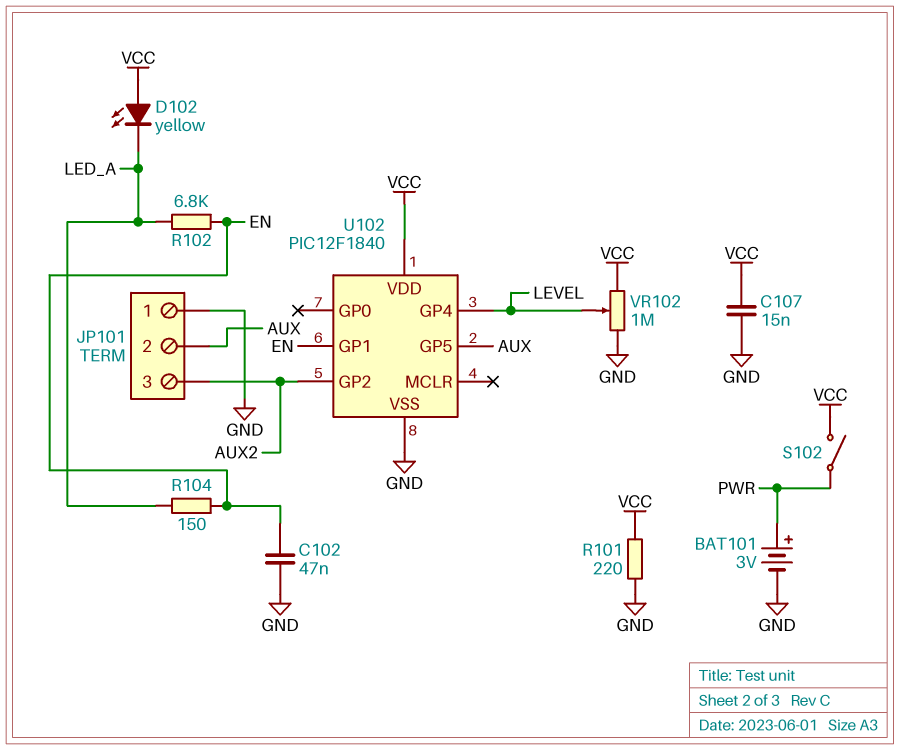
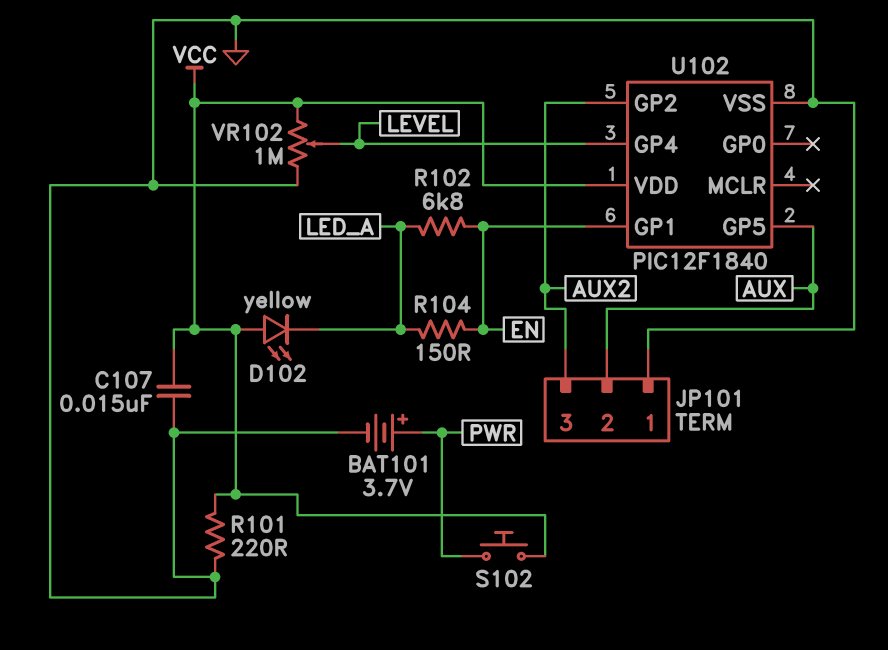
BAT101: 3V (plus PWR, minus GND) -> 3.7V (plus PWR, minus GND)
C102: 47nF (EN, GND) -> none
S102: switch (PWR, VCC) -> button (PWR, VCC)

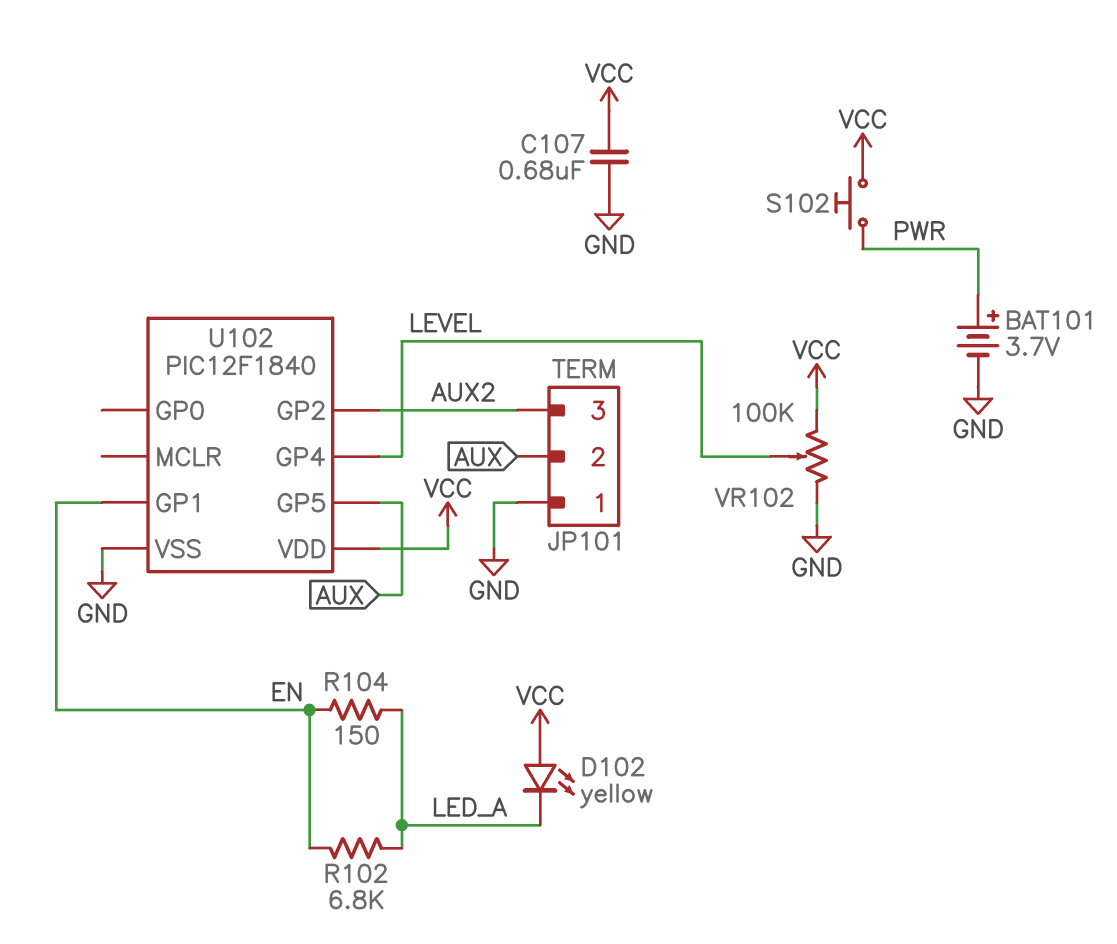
C107: 15nF (GND, VCC) -> 680nF (GND, VCC)
R101: 220 (GND, VCC) -> none
VR102: 1M (GND, VCC, wiper LEVEL) -> 100k (GND, VCC, wiper LEVEL)

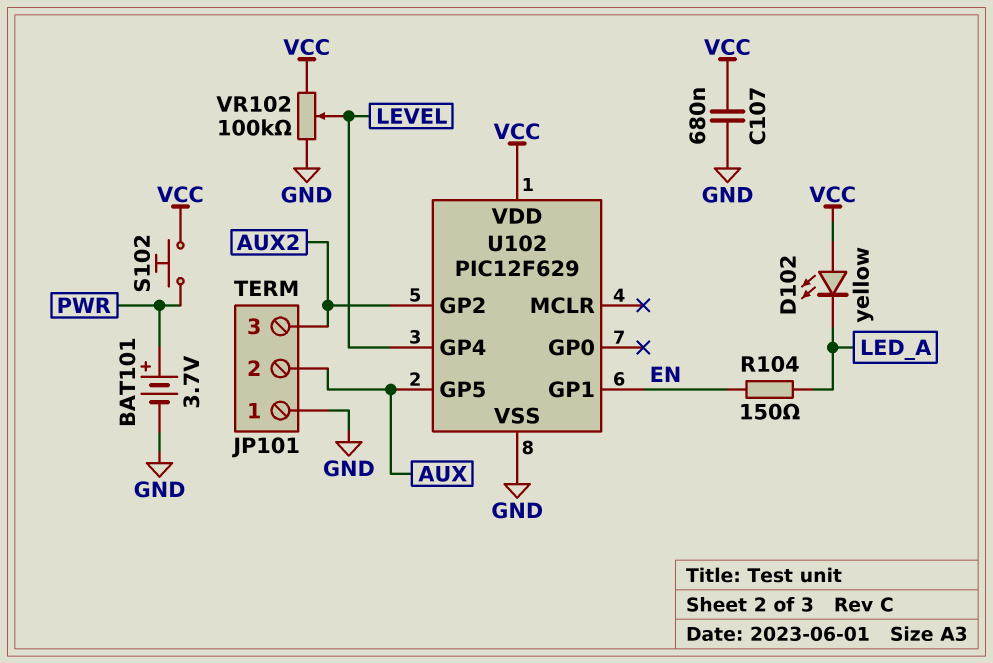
R102: 6.8k (EN, LED_A) -> none
U102: PIC12F1840 -> PIC12F629

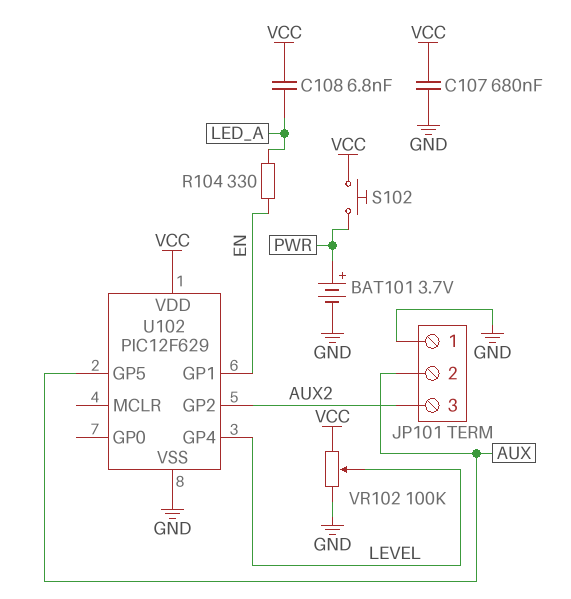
C108: none -> 6.8nF (LED_A, VCC)
D102: LED yellow (A VCC, K LED_A) -> none
R104: 150 (EN, LED_A) -> 330 (EN, LED_A)

